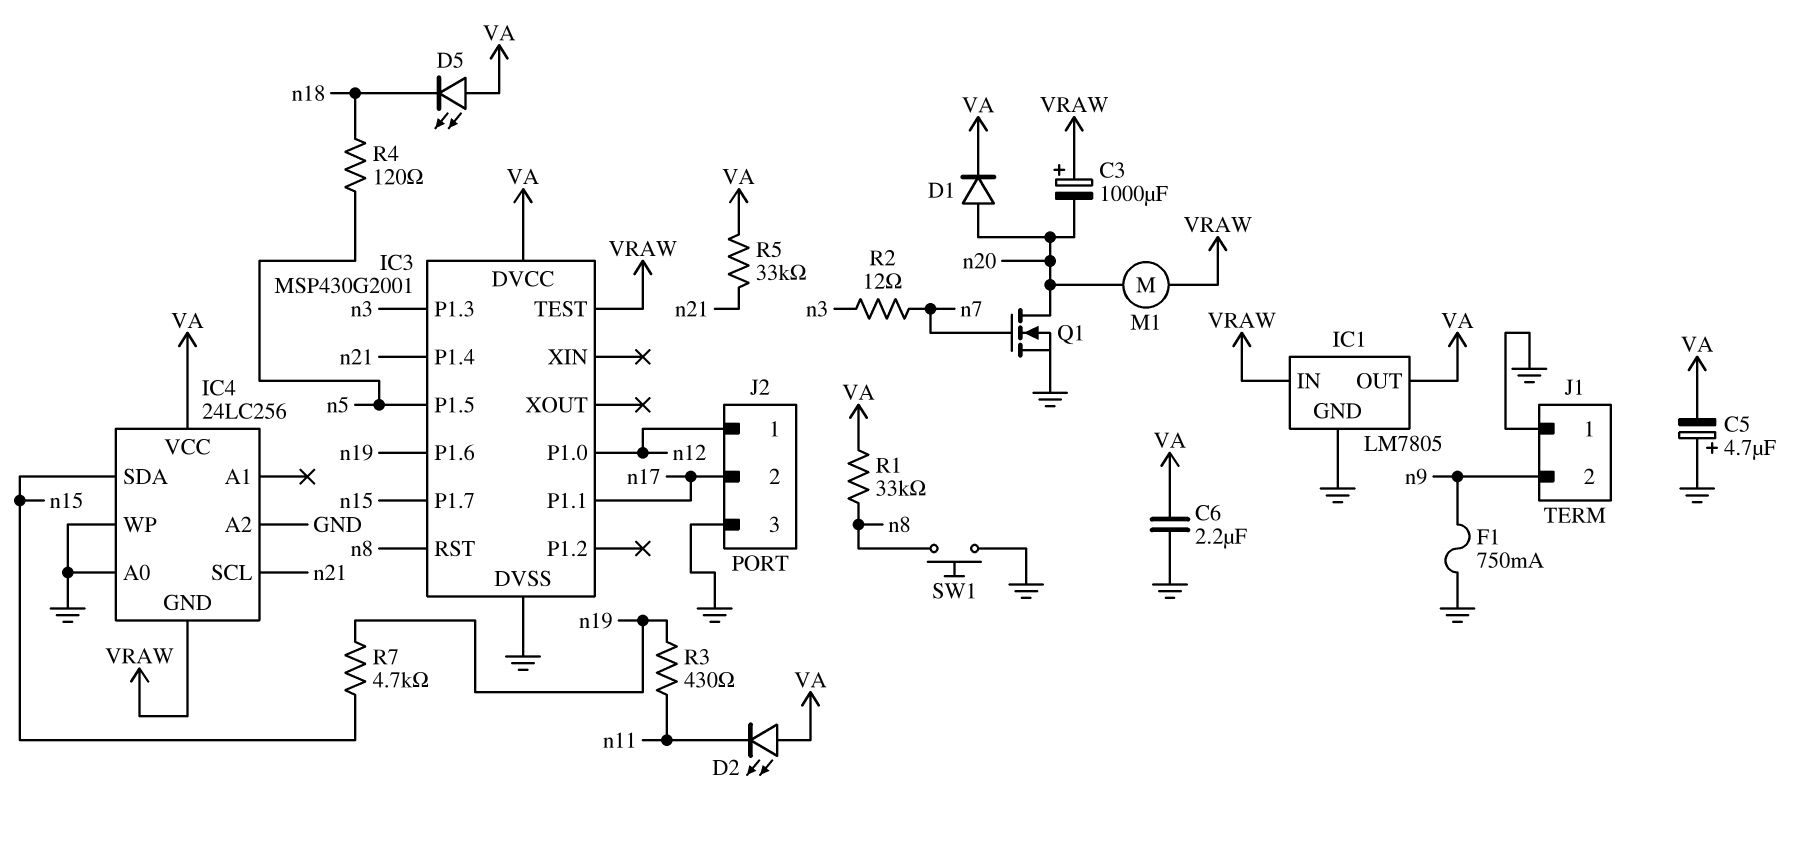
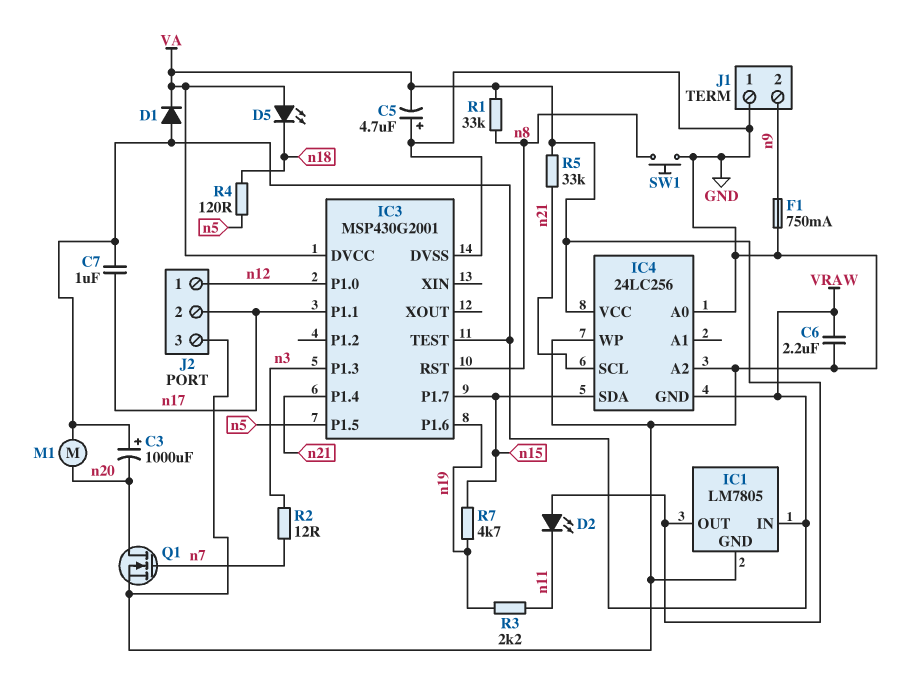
C6: 2.2uF (GND, VA) -> 2.2uF (GND, VRAW)
C7: none -> 1uF (VRAW, n17)
D1: diode (A n20, K VA) -> diode (A VRAW, K VA)
R3: 430 (n11, n19) -> 2.2k (n11, n19)

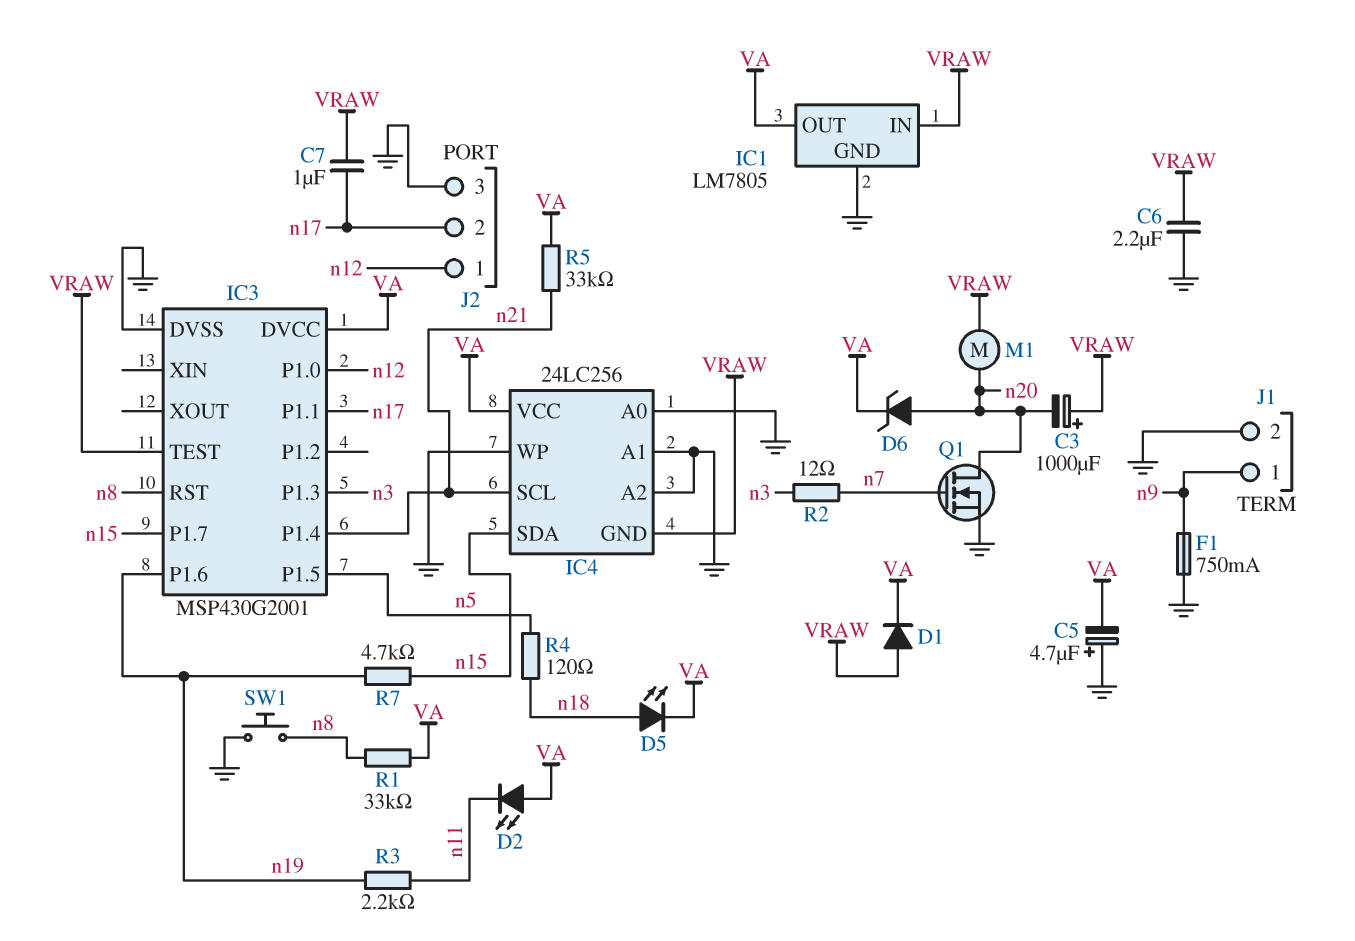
D5: LED (A VA, K n18) -> LED (A n18, K VA)
D6: none -> zener (A n20, K VA)
IC4 pin A1: none -> GND
J1 pin 1: GND -> n9
J1 pin 2: n9 -> GND

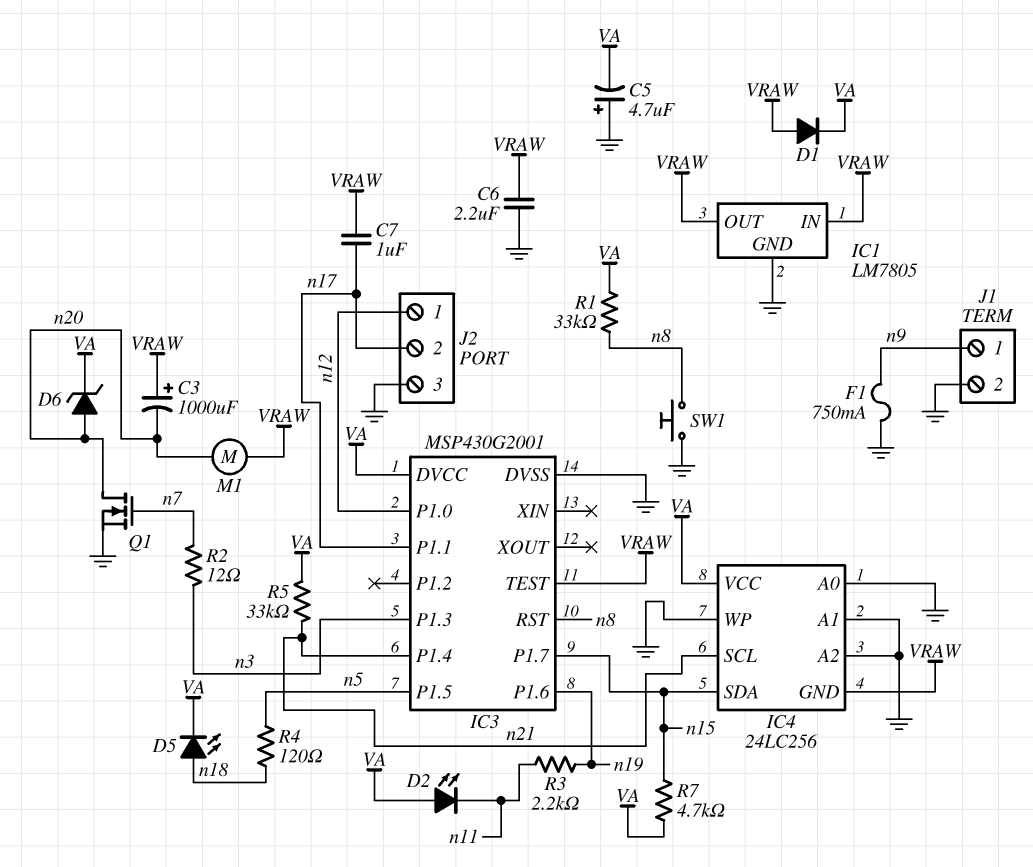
IC1 pin OUT: VA -> VRAW
R7: 4.7k (n15, n19) -> 4.7k (VA, n15)

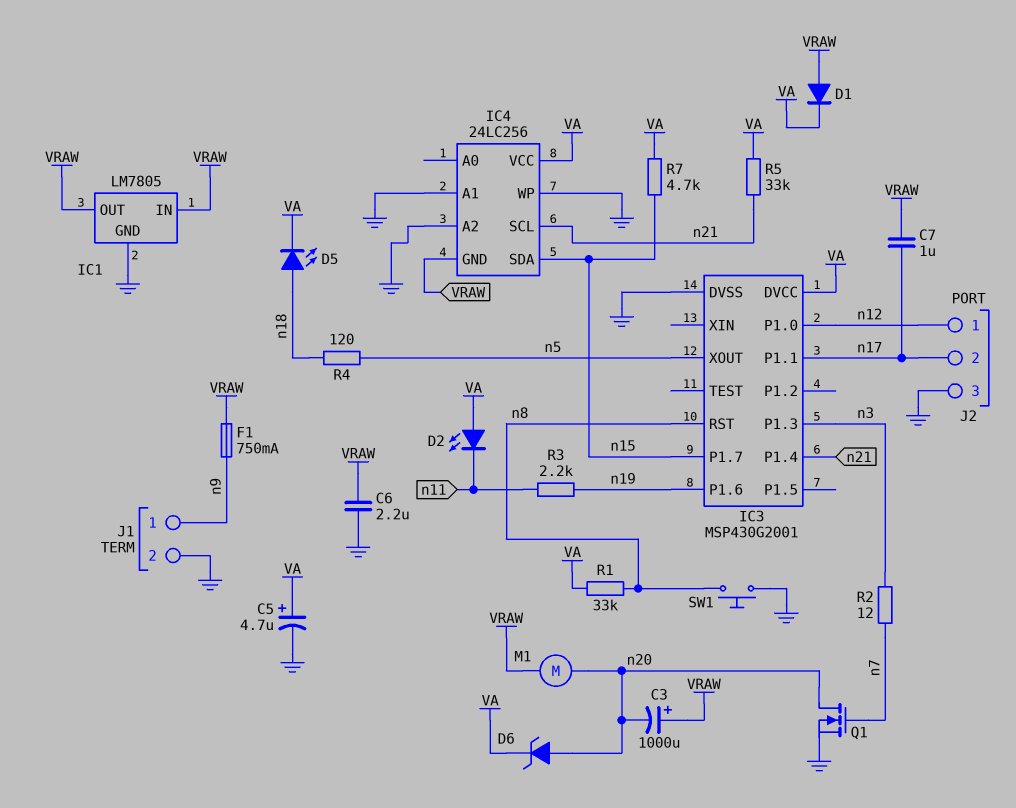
C5: 4.7uF (plus GND, minus VA) -> 4.7uF (plus VA, minus GND)
F1: 750mA (GND, n9) -> 750mA (VRAW, n9)
IC3 pin P1.5: n5 -> none
IC3 pin TEST: VRAW -> none
IC3 pin XOUT: none -> n5
IC4 pin A0: GND -> none

